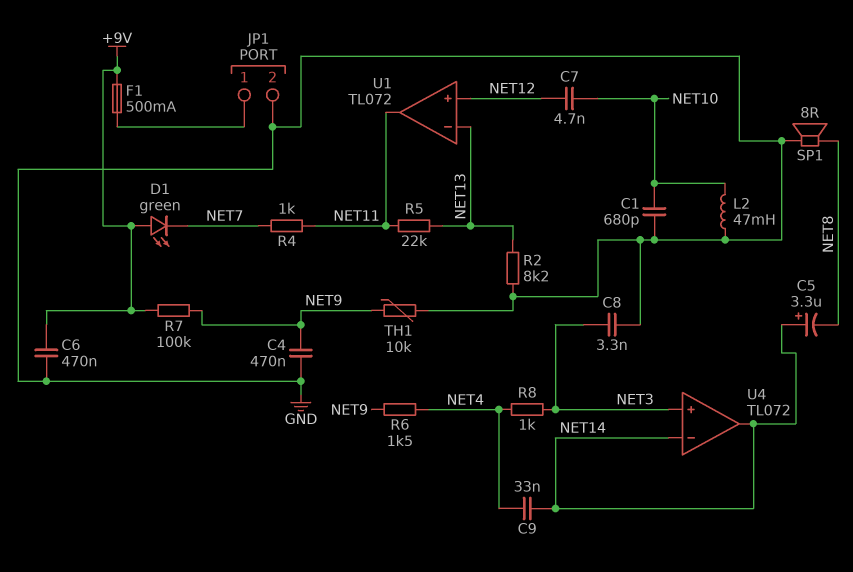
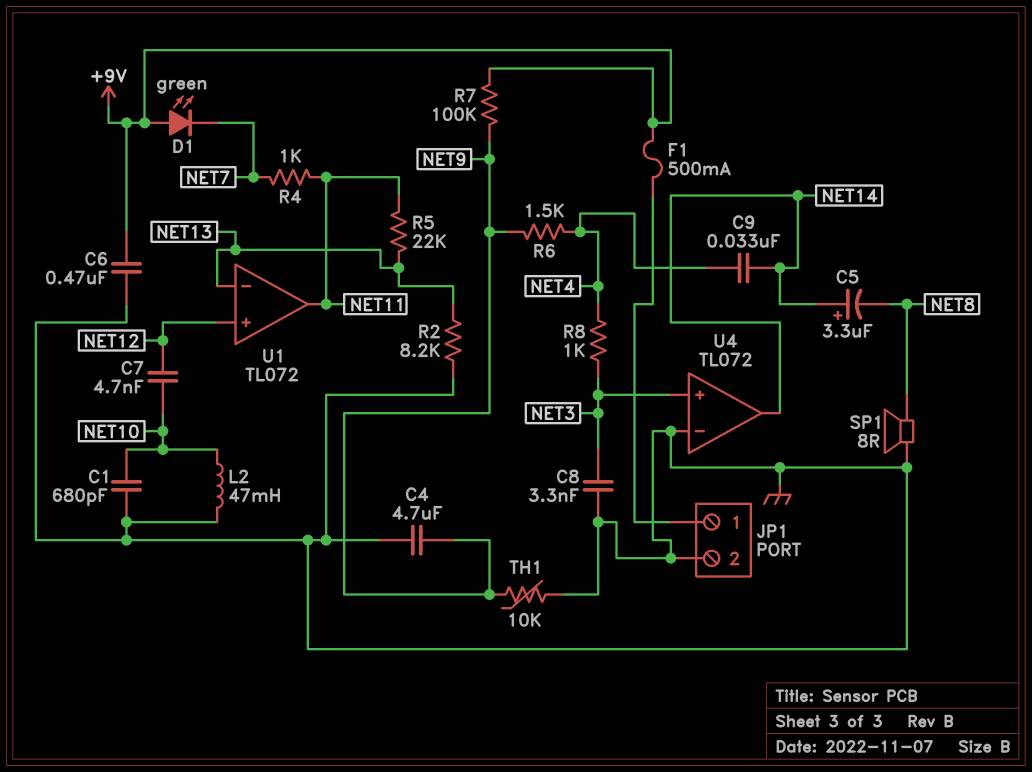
C4: 470nF (GND, NET9) -> 4.7uF (GND, NET9)
U4 pin in-: NET14 -> GND

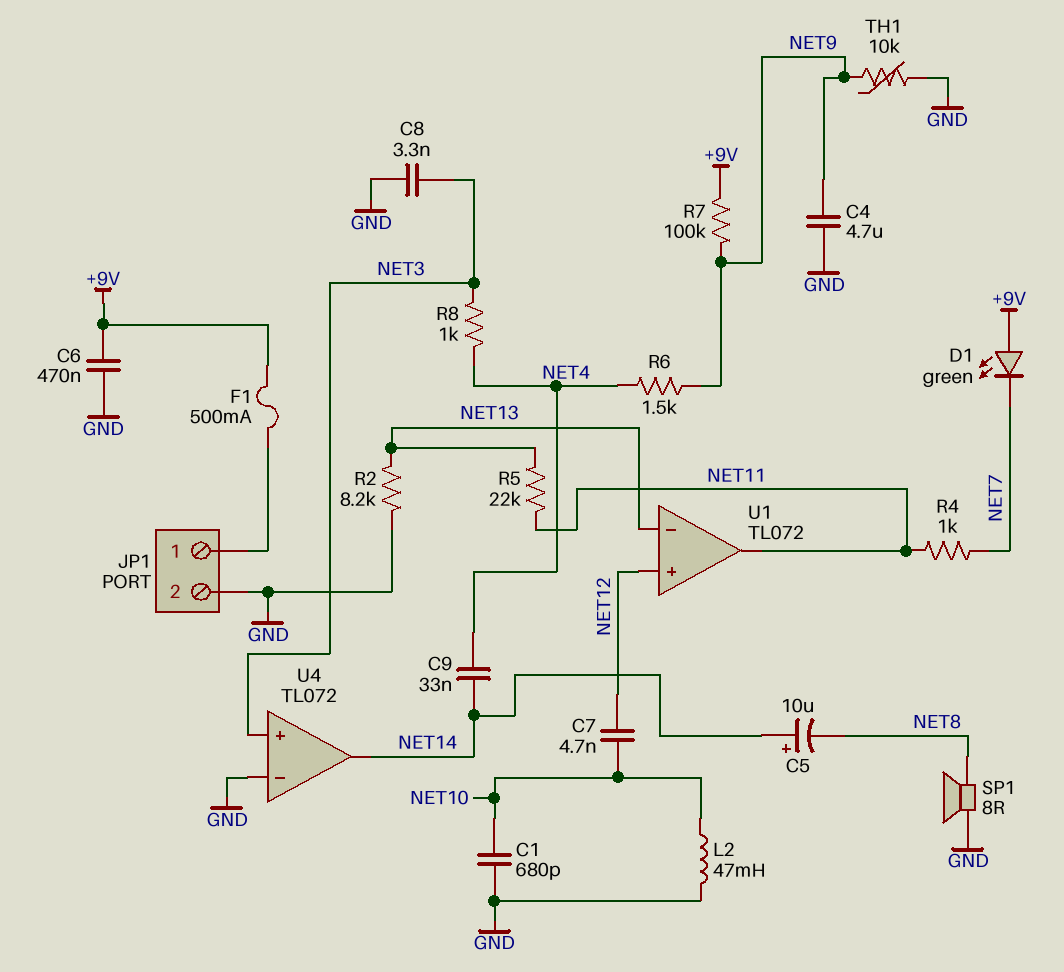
C5: 3.3uF (plus NET14, minus NET8) -> 10uF (plus NET14, minus NET8)

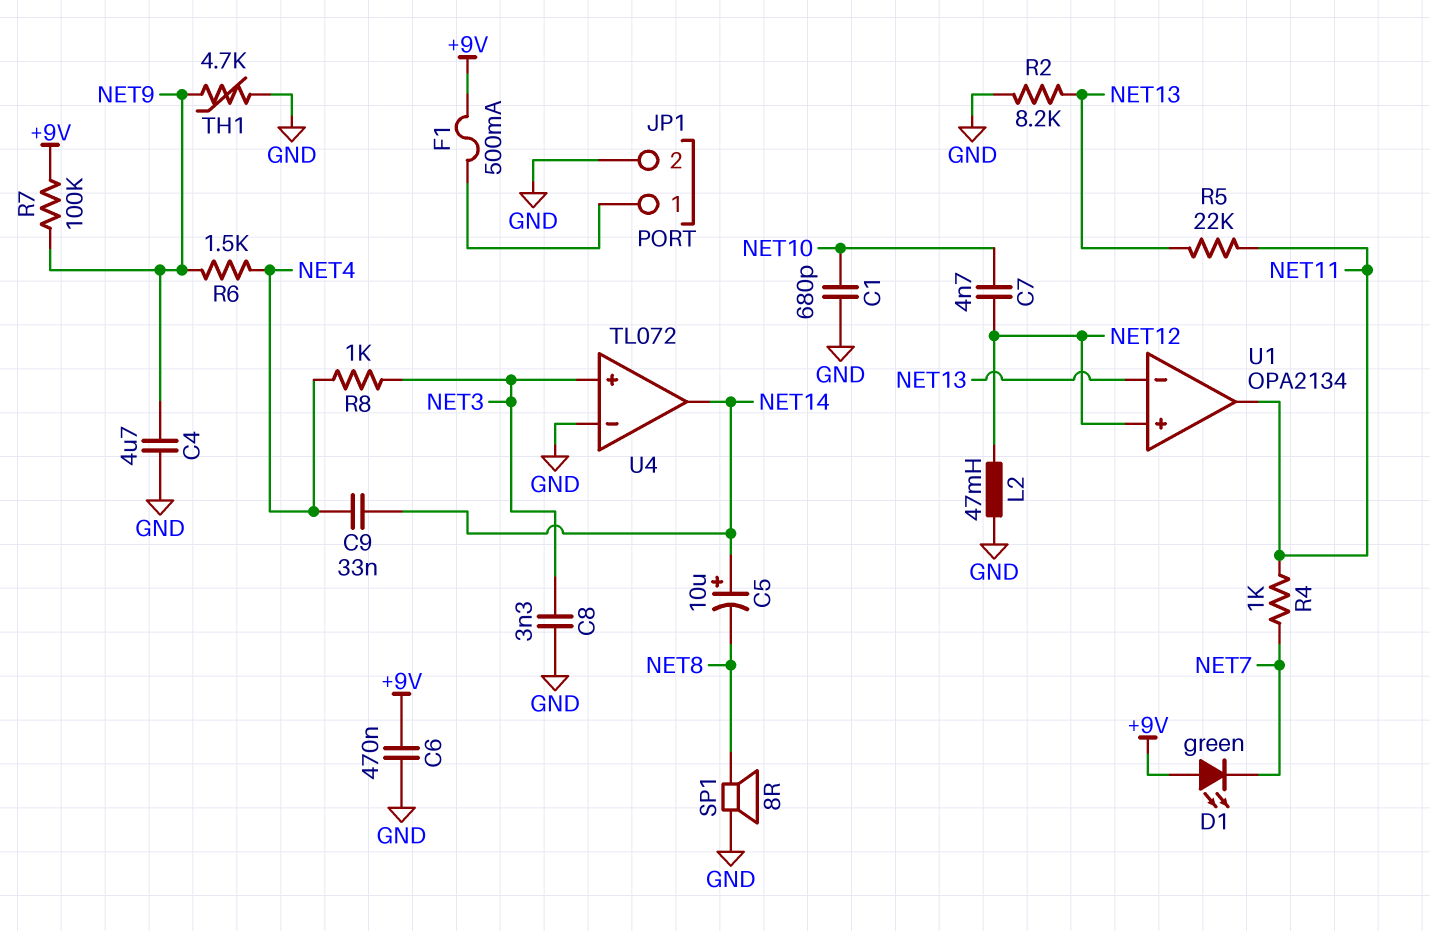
L2: 47mH (GND, NET10) -> 47mH (GND, NET12)
TH1: 10k (GND, NET9) -> 4.7k (GND, NET9)
U1: TL072 -> OPA2134

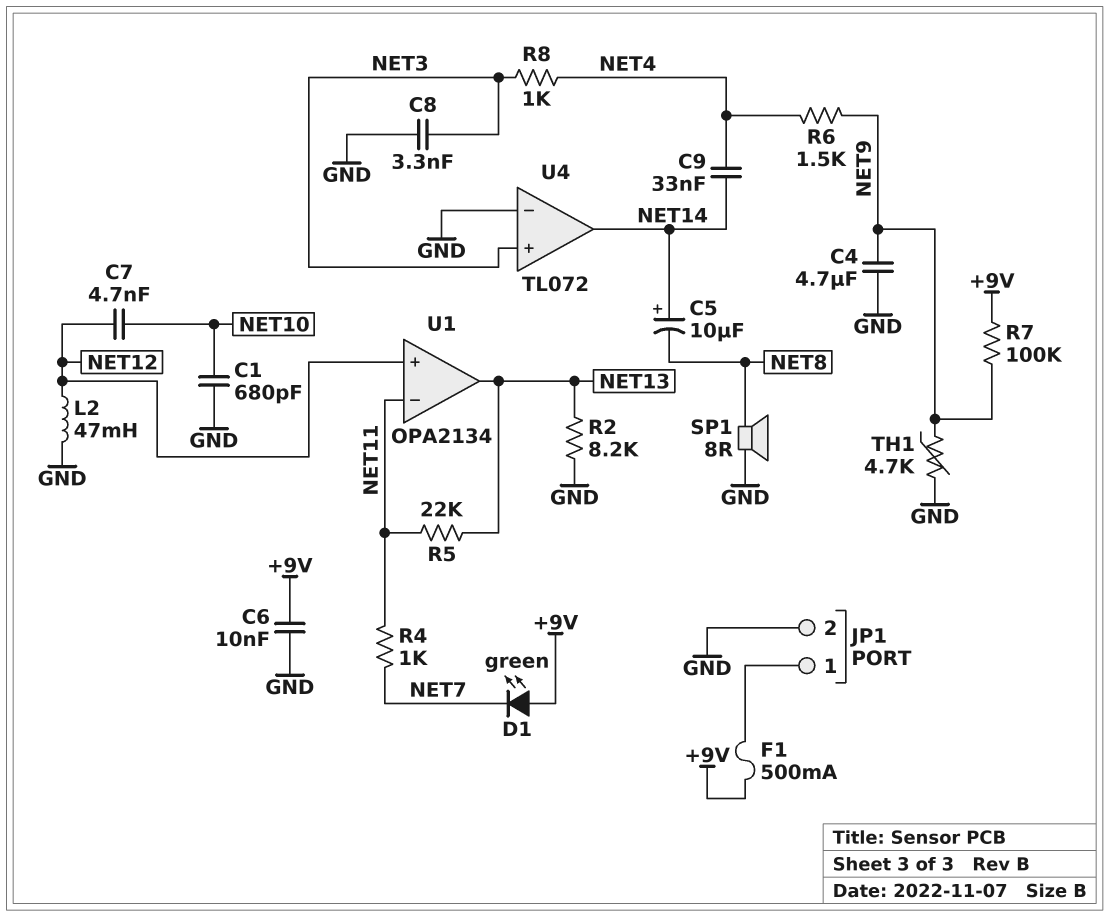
C6: 470nF (+9V, GND) -> 10nF (+9V, GND)
U1 pin in-: NET13 -> NET11
U1 pin out: NET11 -> NET13

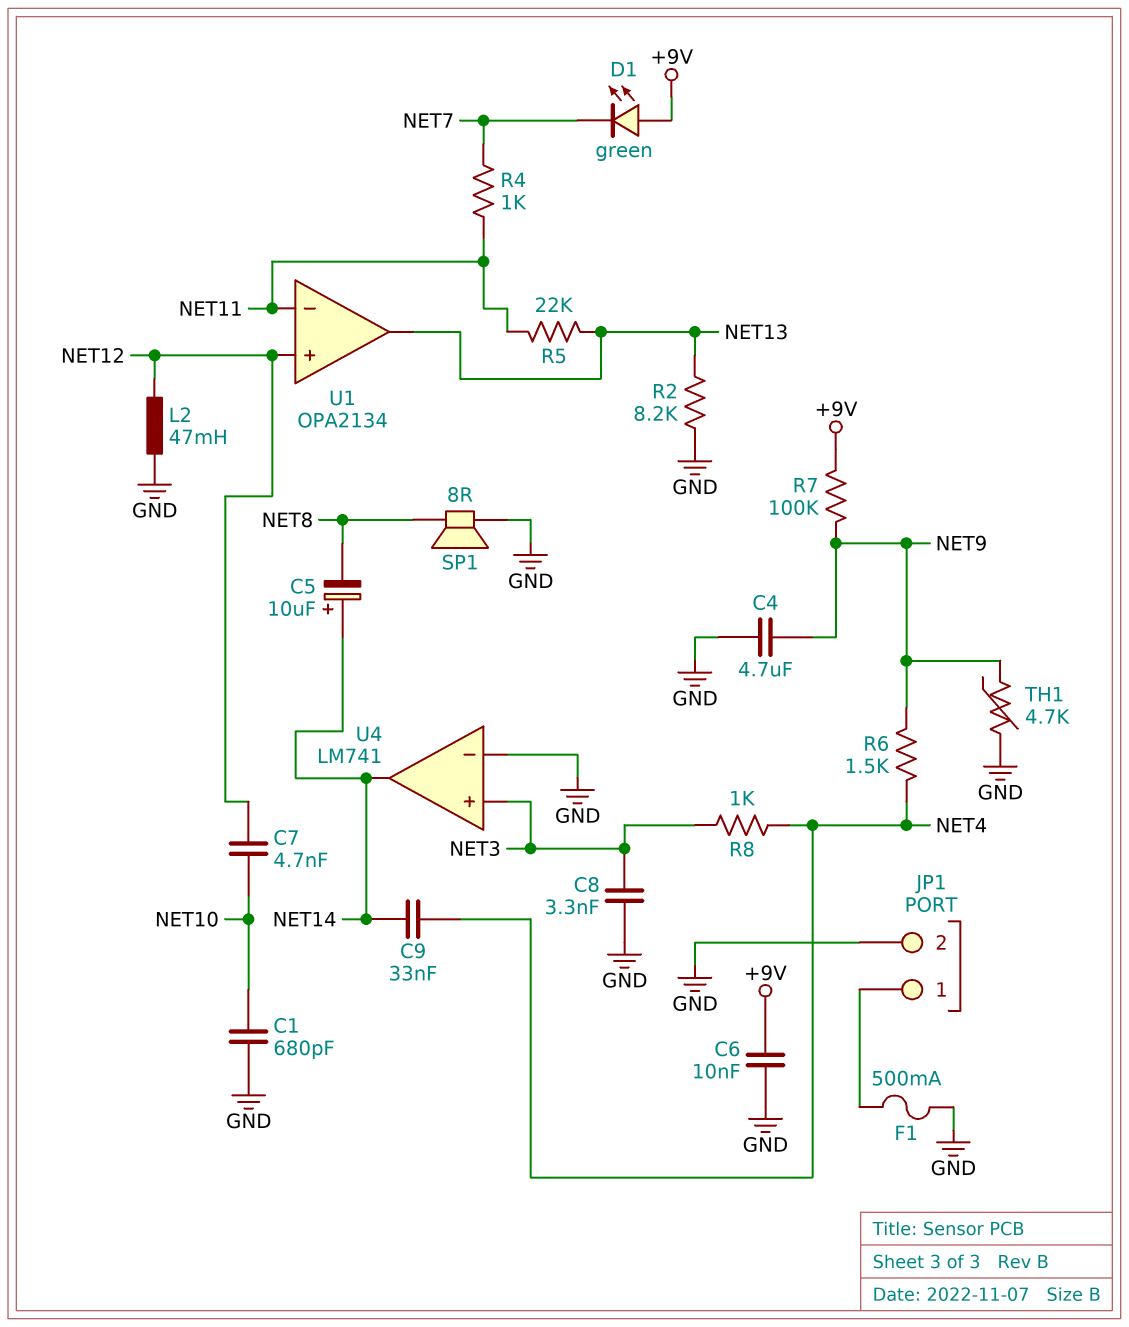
F1: 500mA (+9V, JP1/1) -> 500mA (GND, JP1/1)
U4: TL072 -> LM741

